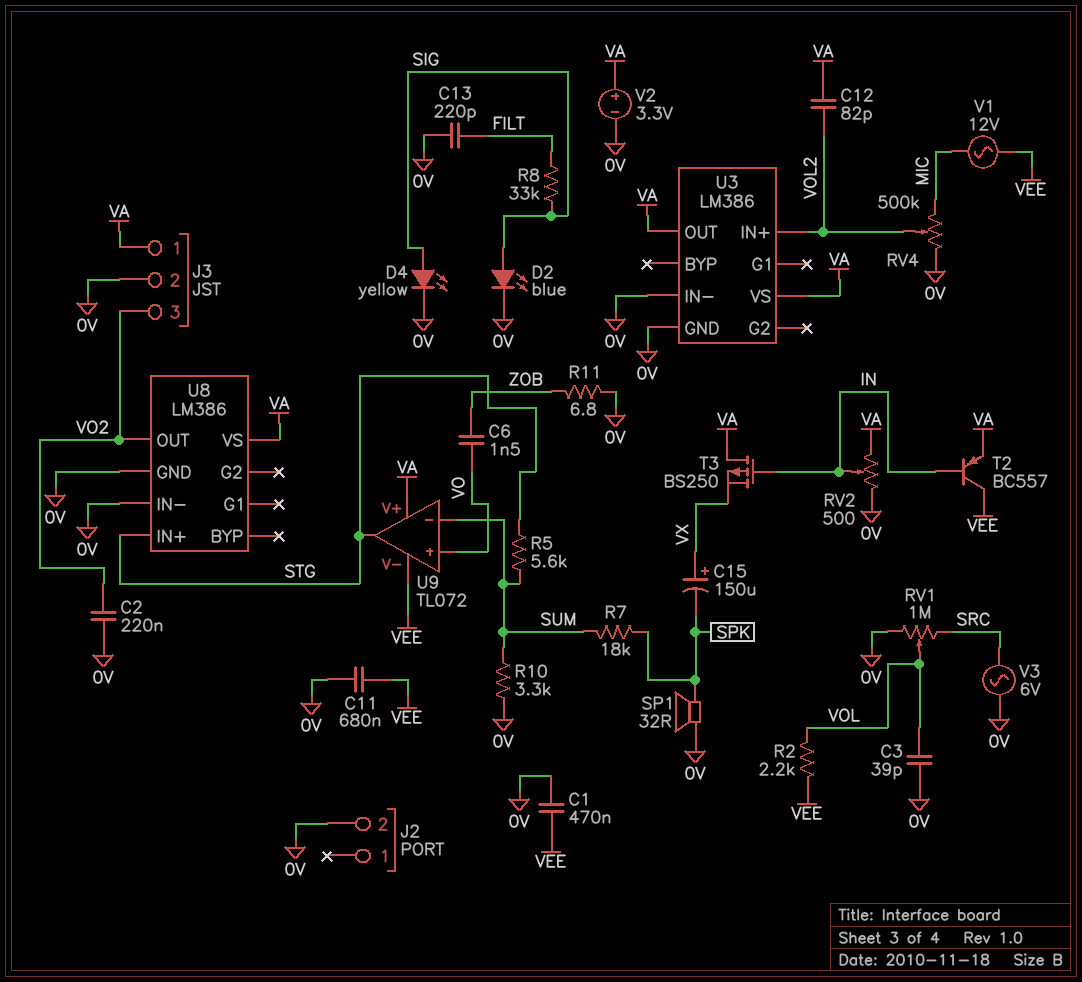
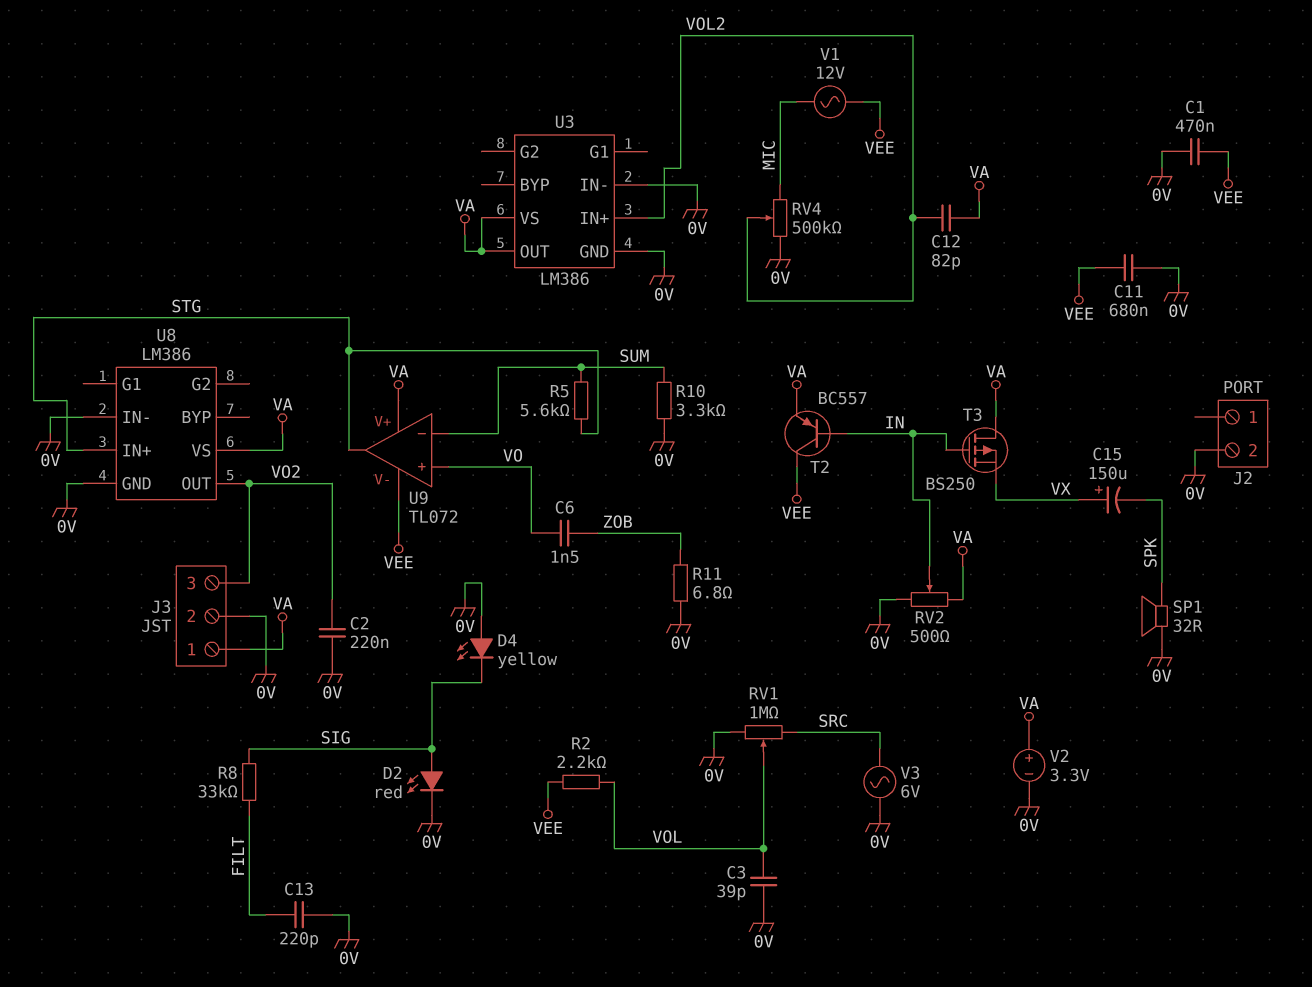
D2: LED blue (A SIG, K 0V) -> LED red (A SIG, K 0V)
D4: LED yellow (A SIG, K 0V) -> LED yellow (A 0V, K SIG)
R7: 18k (SPK, SUM) -> none

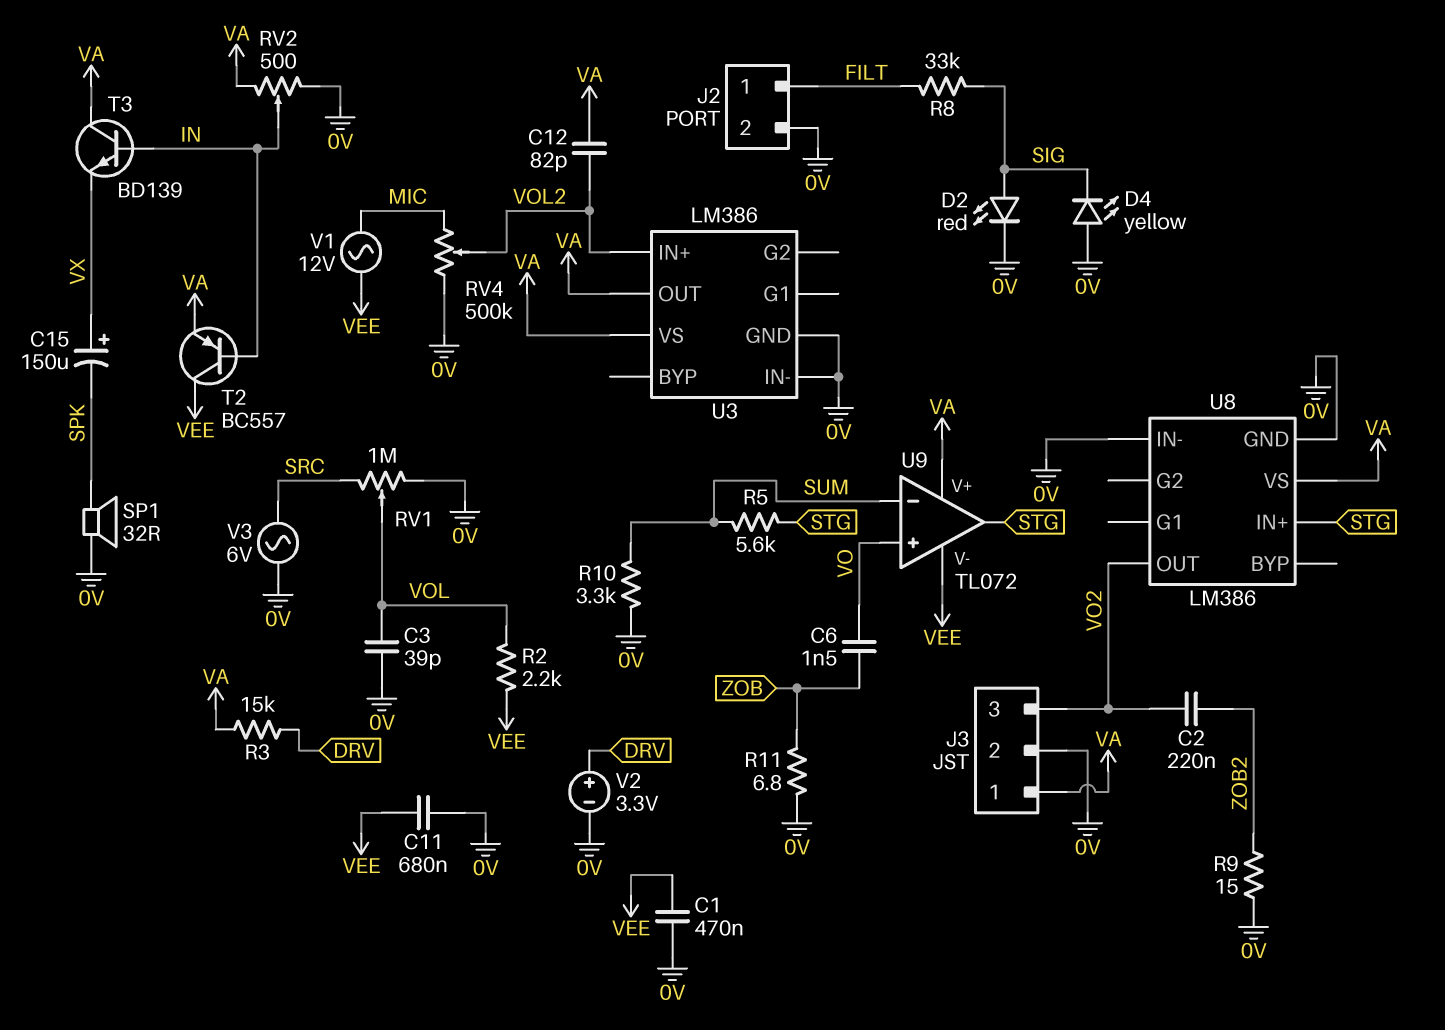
C2: 220nF (0V, VO2) -> 220nF (VO2, ZOB2)
C13: 220pF (0V, FILT) -> none
J2 pin 1: none -> FILT
R3: none -> 15k (DRV, VA)
R9: none -> 15 (0V, ZOB2)
T3: PMOS BS250 (G IN, D VA, S VX) -> NPN BD139 (B IN, C VA, E VX)
V2: 3.3V (plus VA, minus 0V) -> 3.3V (plus DRV, minus 0V)

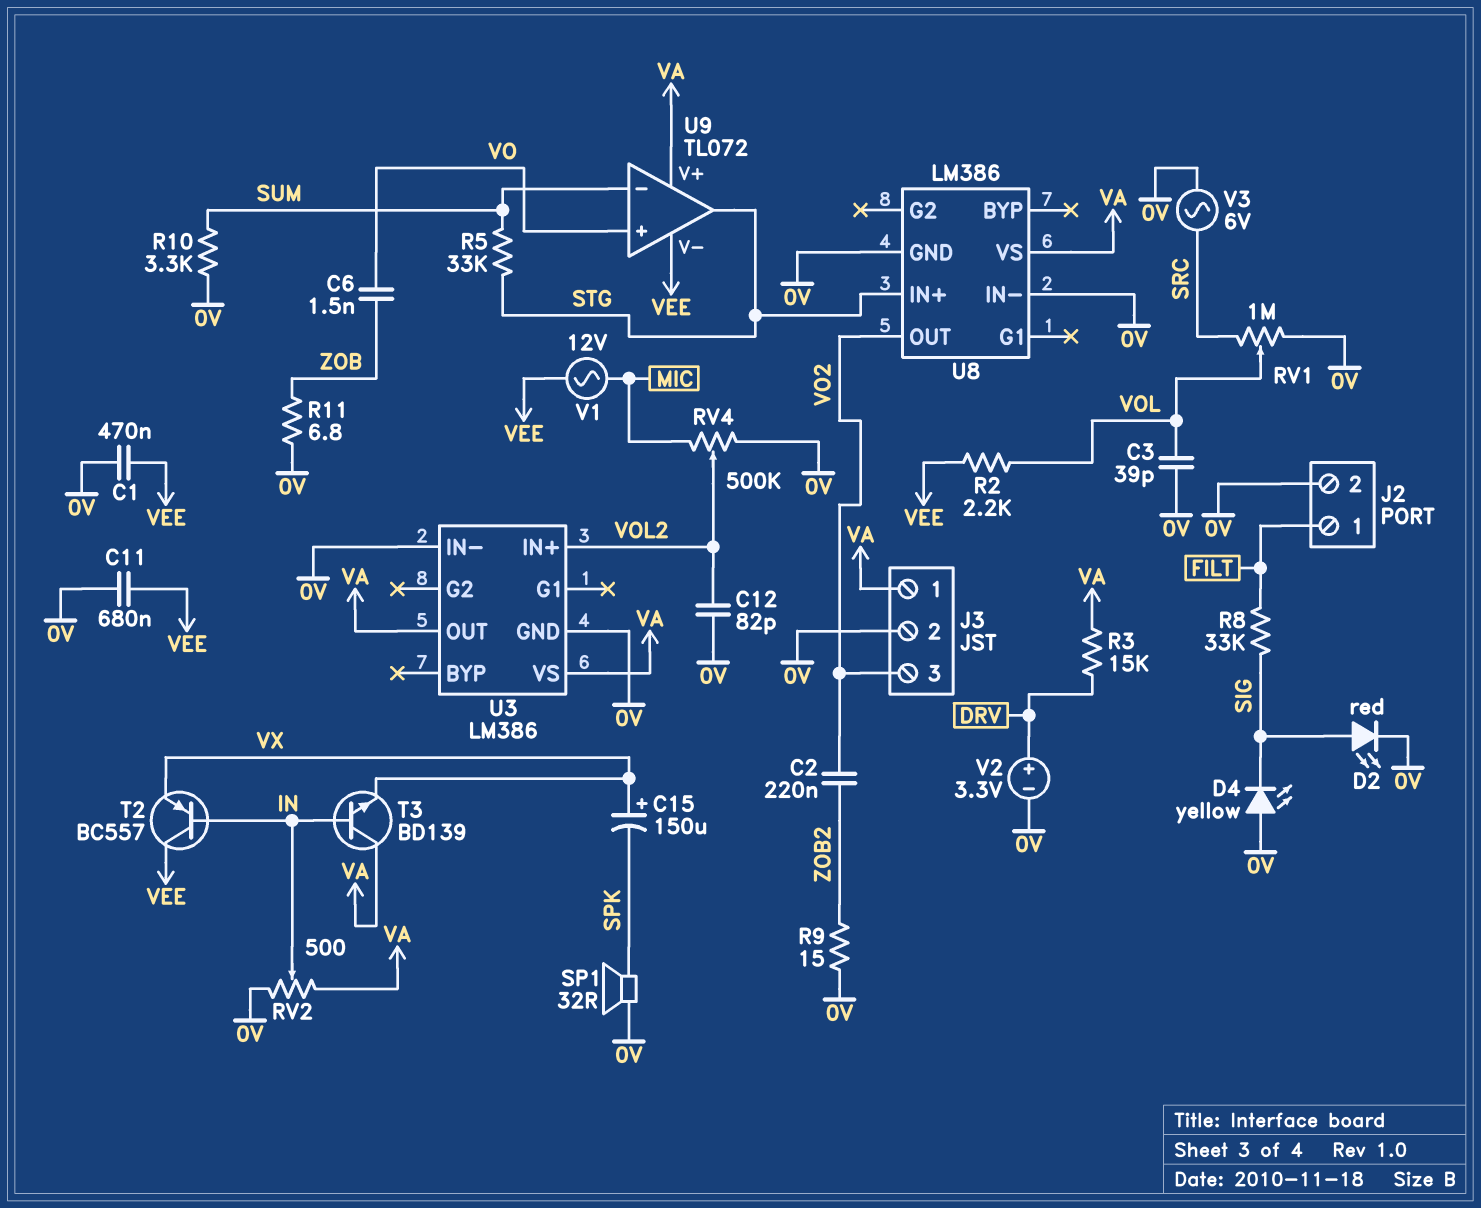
C12: 82pF (VA, VOL2) -> 82pF (0V, VOL2)
R5: 5.6k (STG, SUM) -> 33k (STG, SUM)
T2: PNP BC557 (B IN, C VEE, E VA) -> PNP BC557 (B IN, C VEE, E VX)

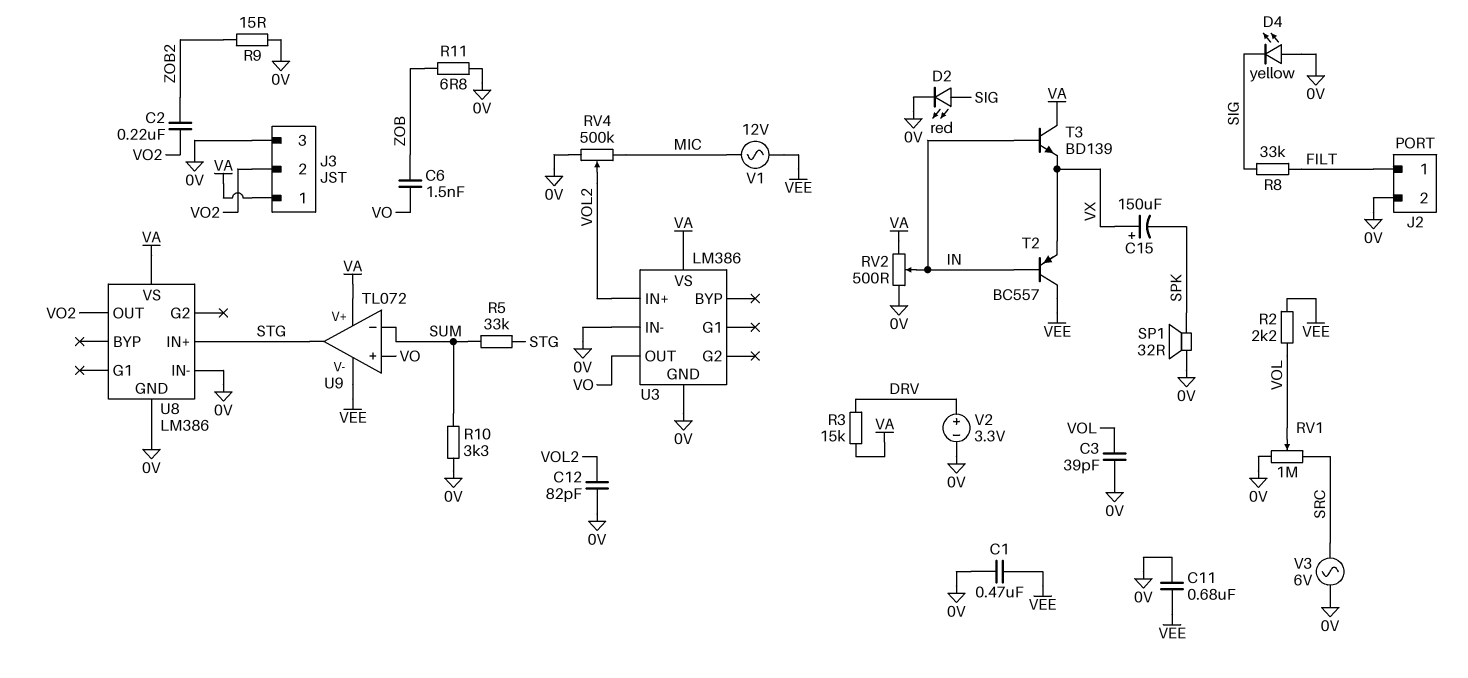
J3 pin 2: 0V -> VO2
J3 pin 3: VO2 -> 0V
U3 pin OUT: VA -> VO

